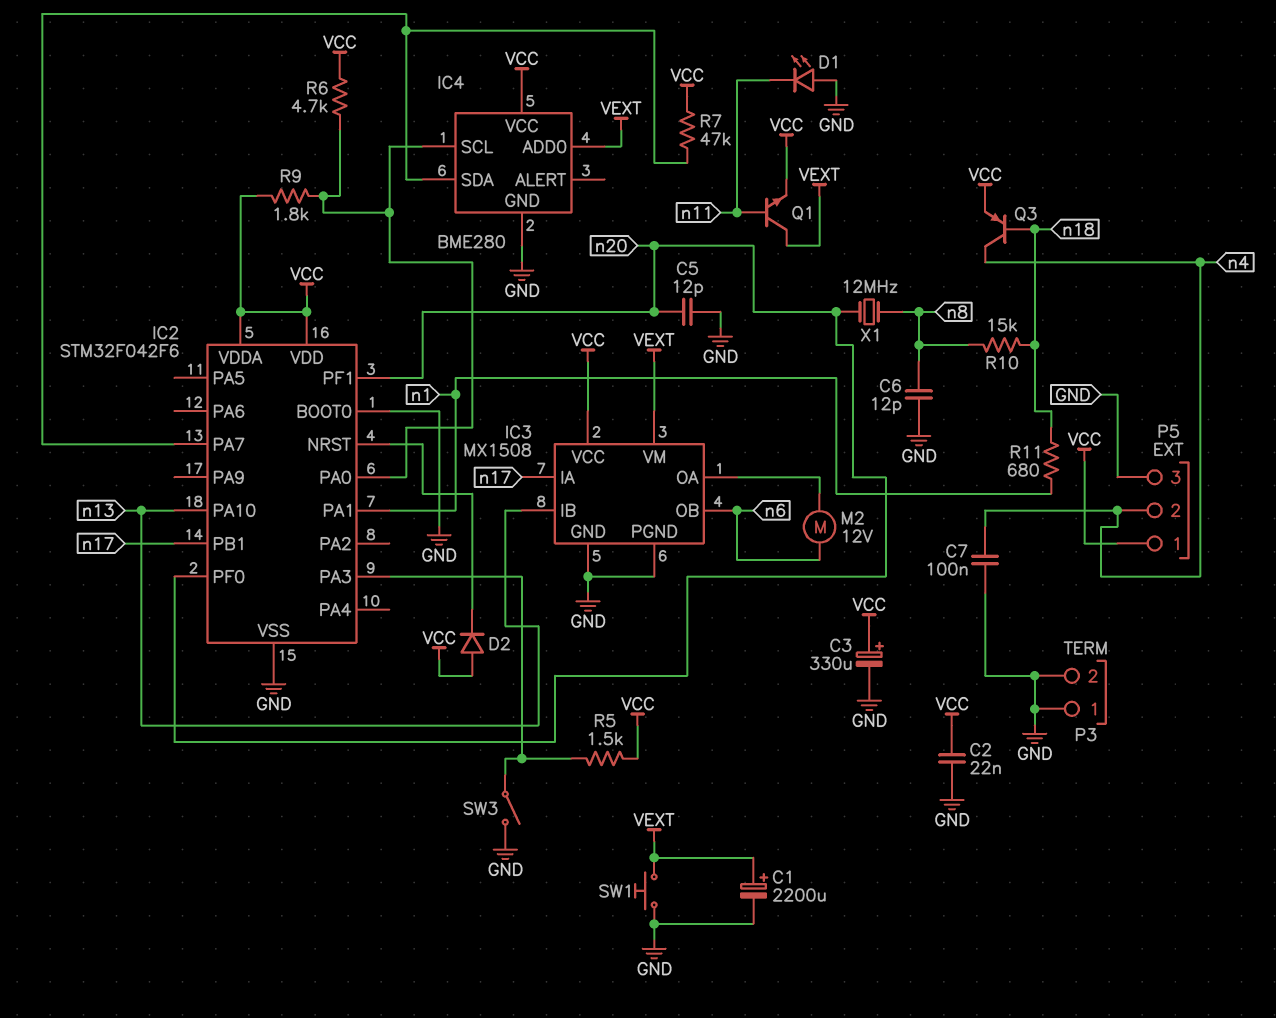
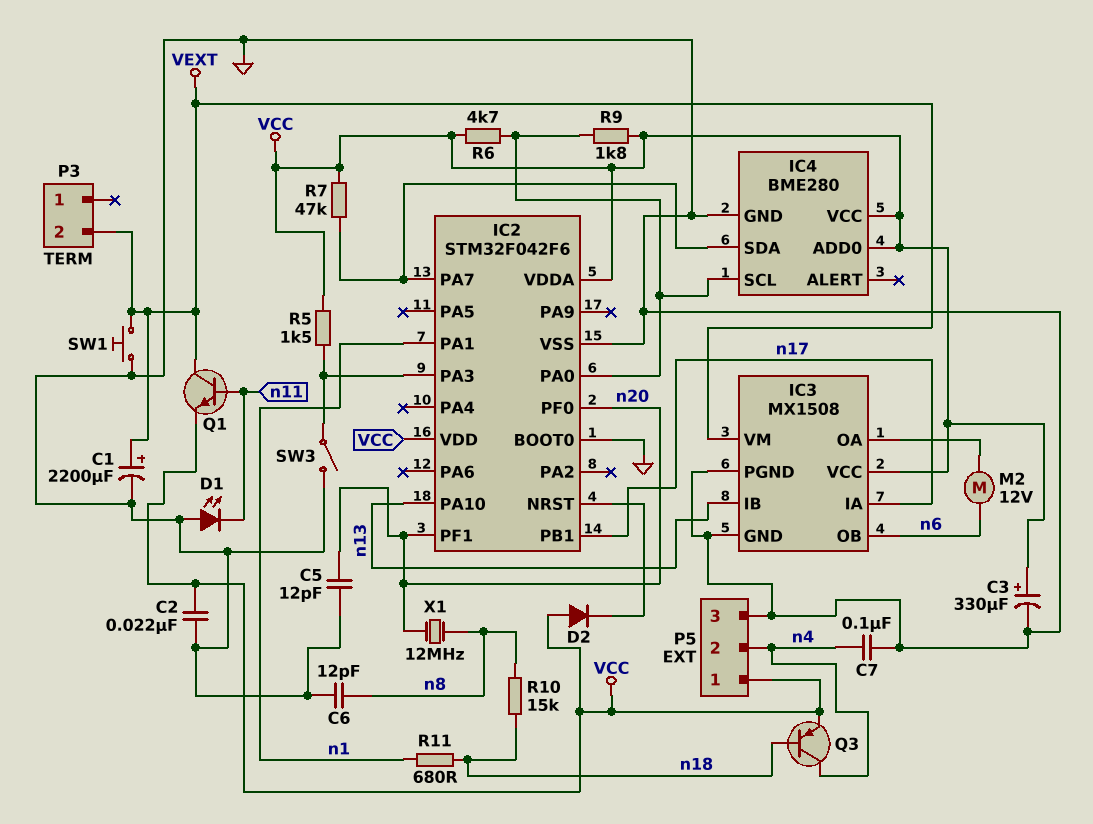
IC4 pin ADD0: VEXT -> VCC
P3 pin 1: GND -> none
P3 pin 2: GND -> VEXT

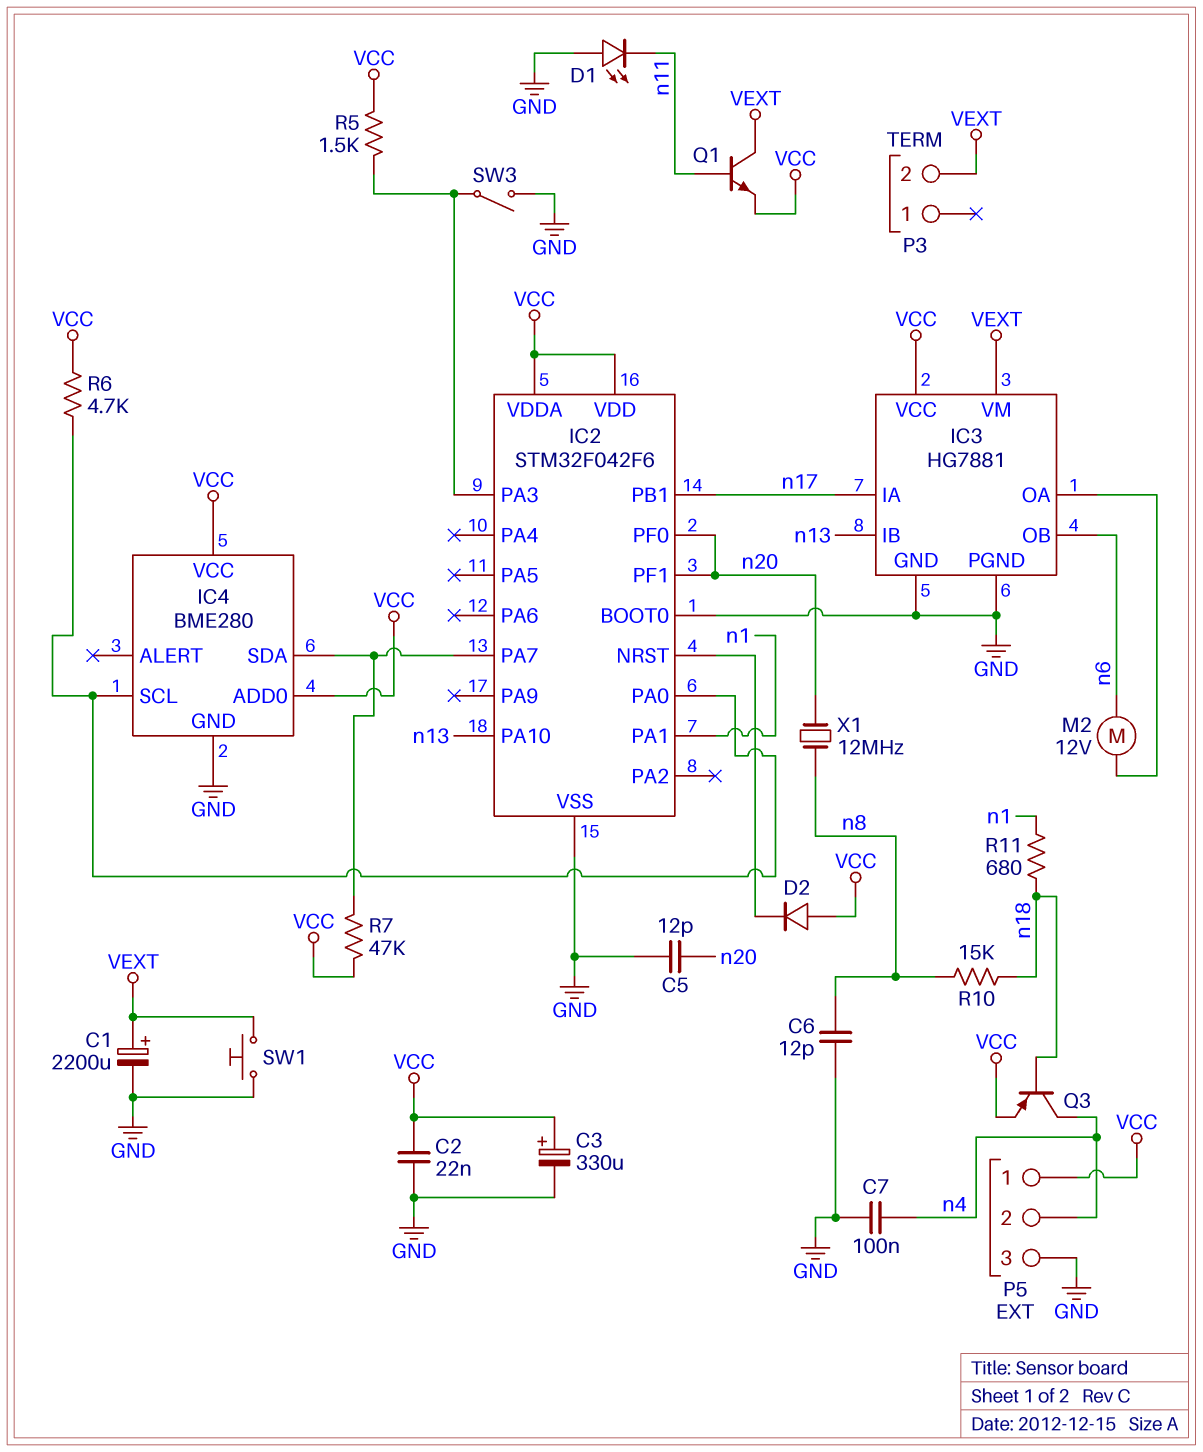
IC3: MX1508 -> HG7881
R9: 1.8k (IC2/PA0, VCC) -> none

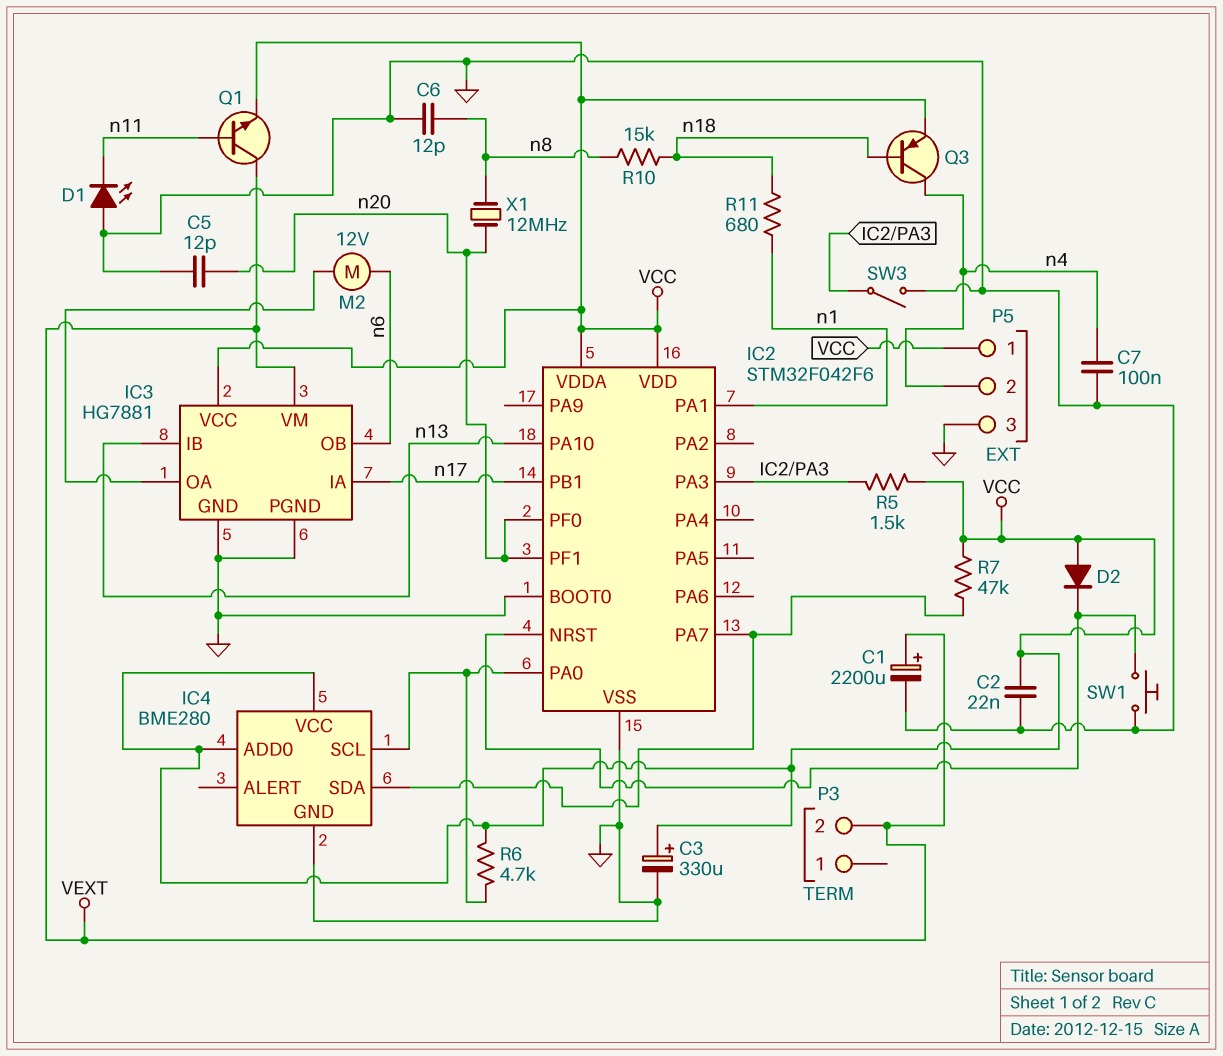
SW1: button (GND, VEXT) -> button (GND, IC2/NRST)

